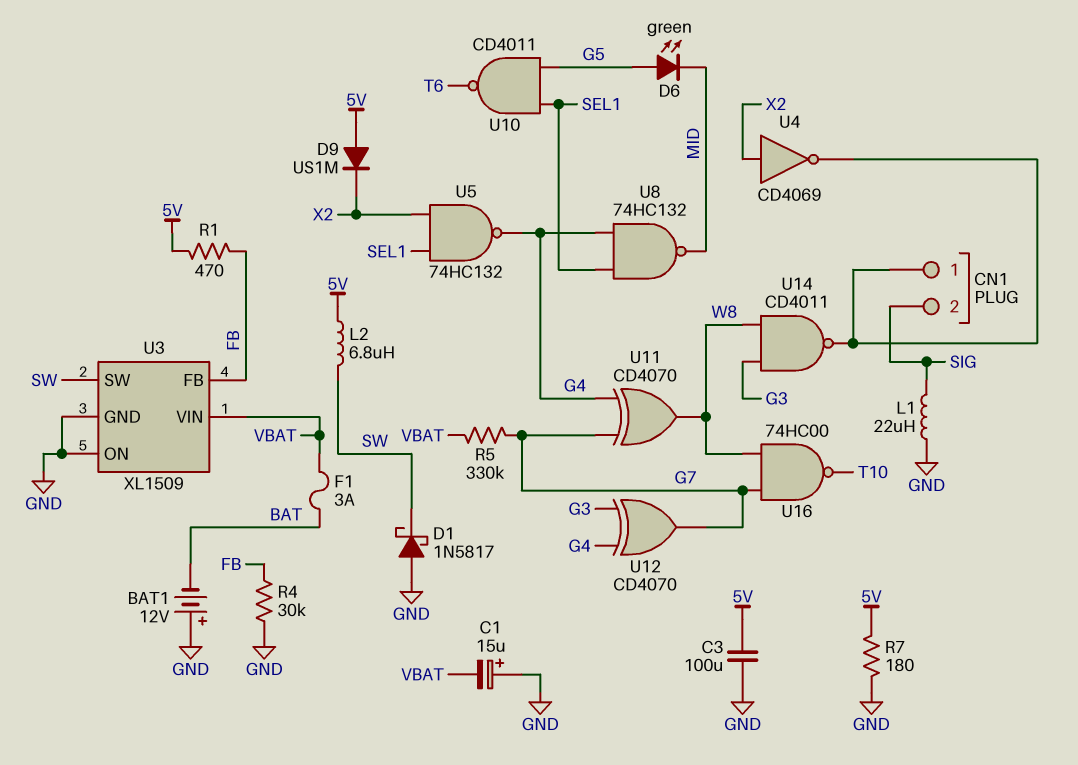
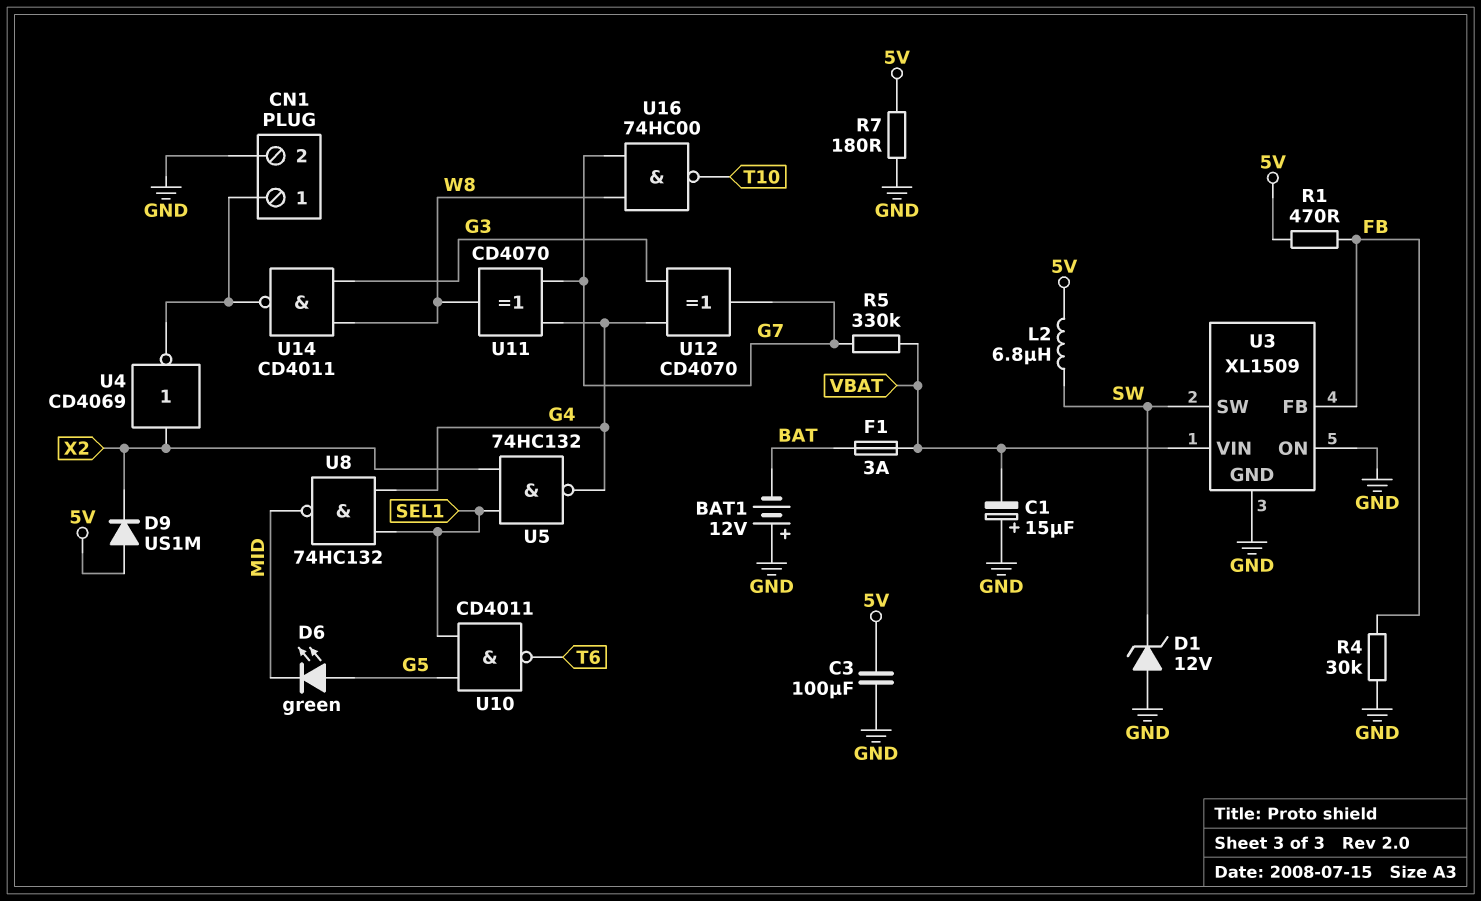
CN1 pin 2: SIG -> GND
D1: schottky 1N5817 (A GND, K SW) -> zener 12V (A GND, K SW)
L1: 22uH (GND, SIG) -> none

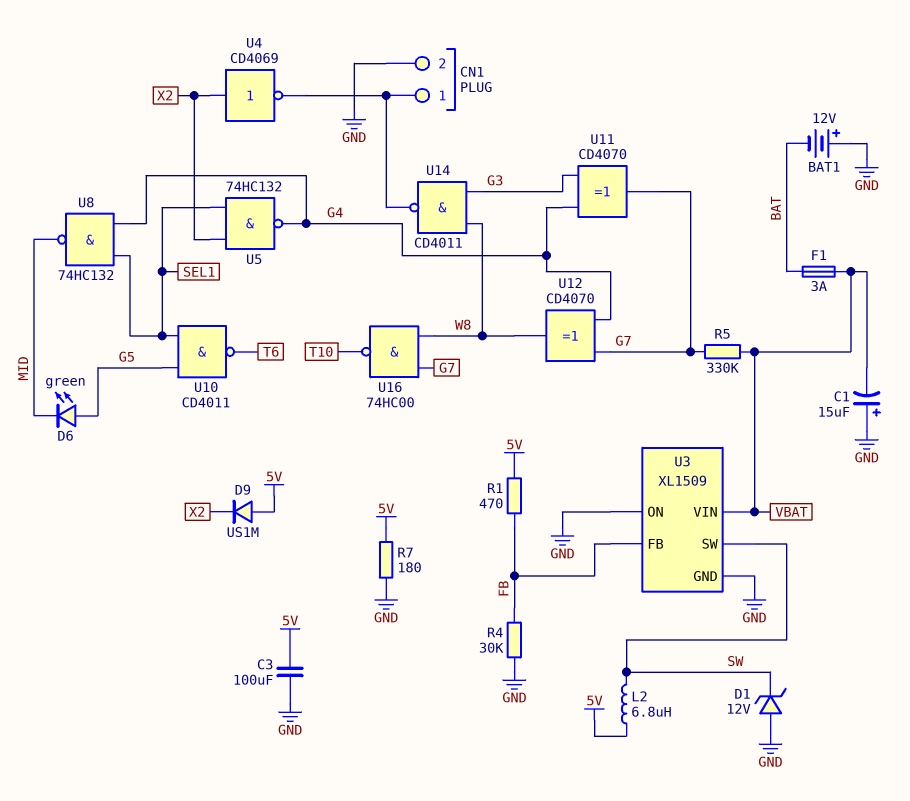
U11: XOR CD4070 (in G4, in G7, out W8) -> XOR CD4070 (in G3, in G4, out G7)
U12: XOR CD4070 (in G3, in G4, out G7) -> XOR CD4070 (in G4, in G7, out W8)

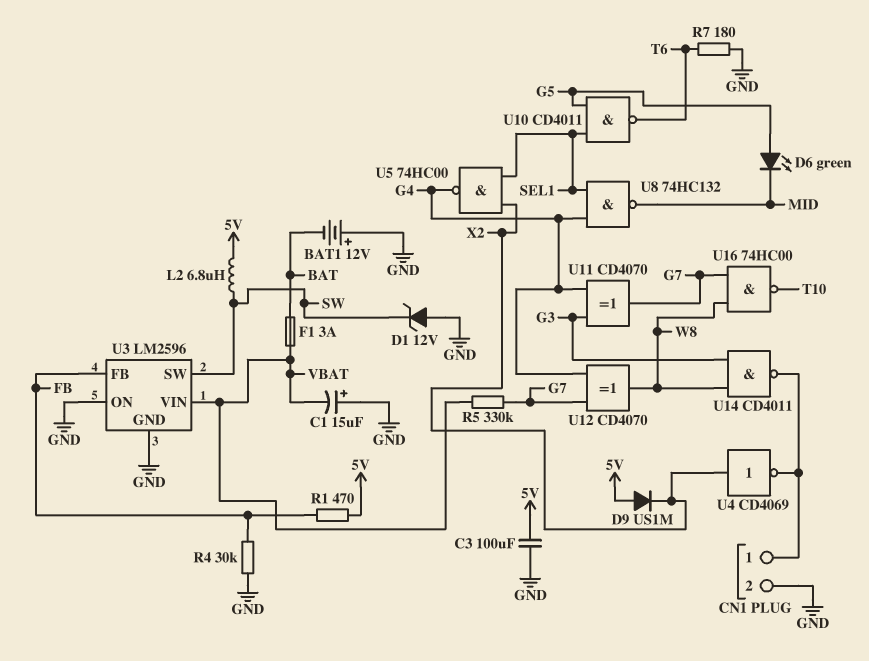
R7: 180 (5V, GND) -> 180 (GND, T6)
U3: XL1509 -> LM2596
U5: NAND 74HC132 (in SEL1, in X2, out G4) -> NAND 74HC00 (in SEL1, in X2, out G4)

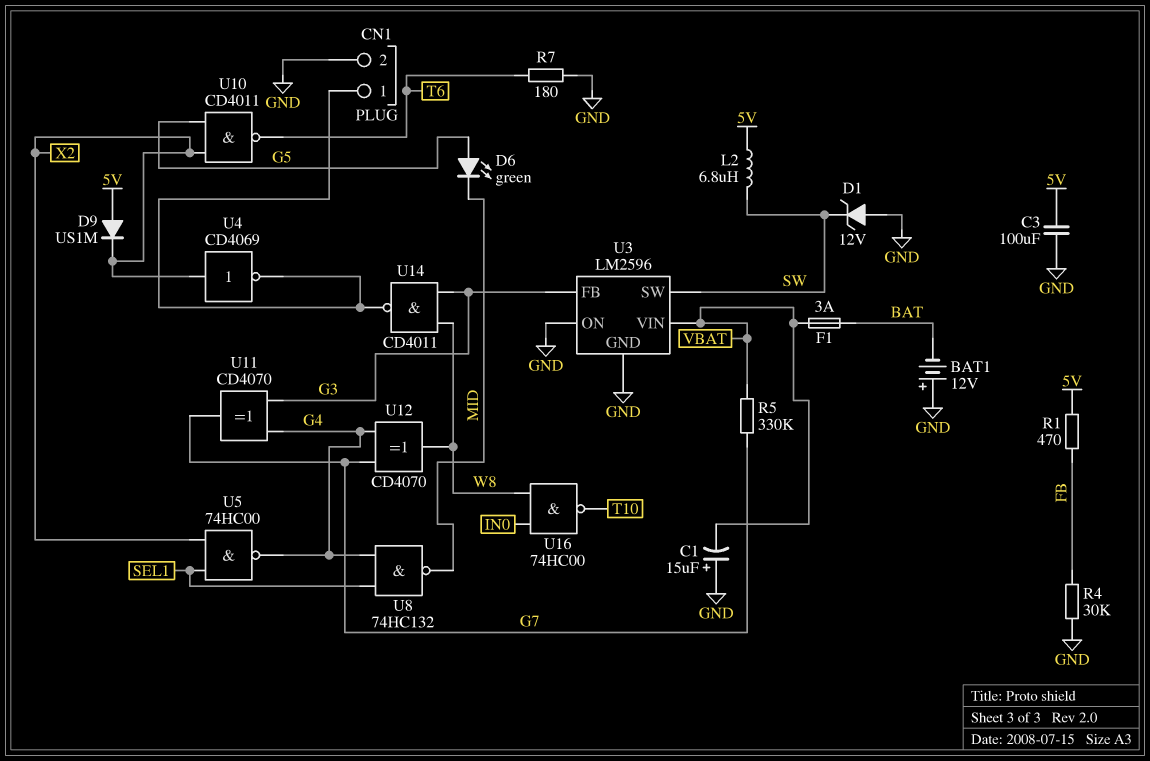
U3 pin FB: FB -> G3
U10: NAND CD4011 (in G5, in SEL1, out T6) -> NAND CD4011 (in G5, in X2, out T6)
U16: NAND 74HC00 (in G7, in W8, out T10) -> NAND 74HC00 (in IN0, in W8, out T10)

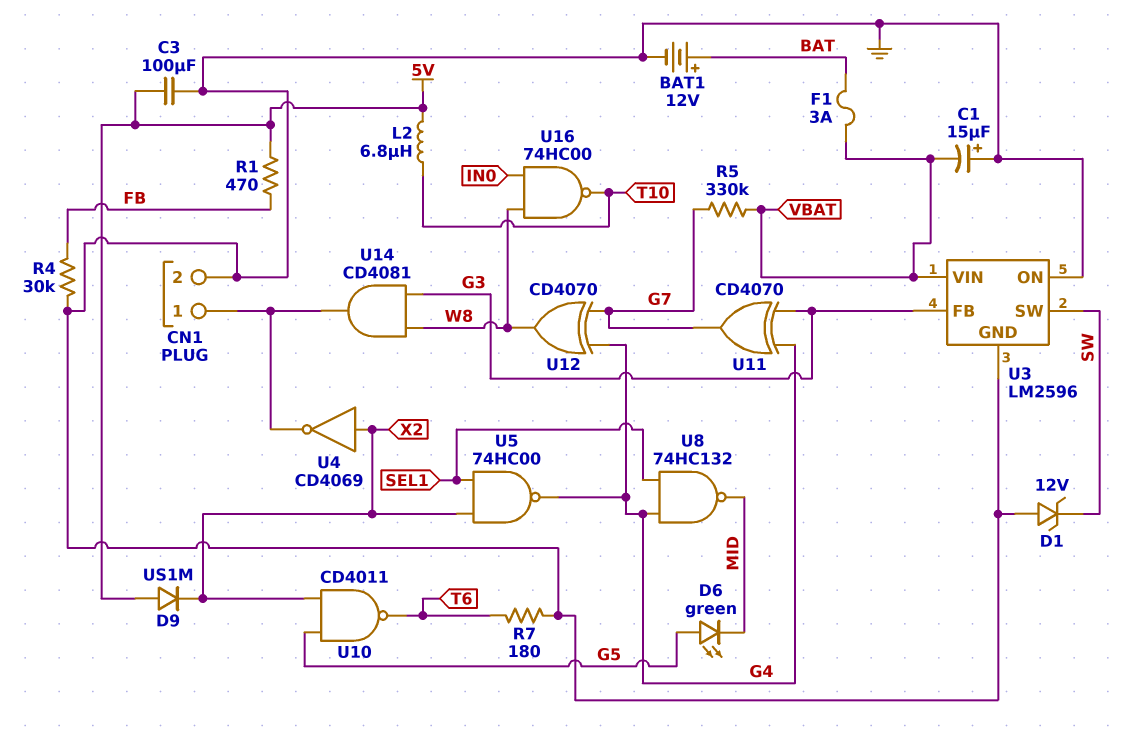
BAT1: 12V (plus GND, minus BAT) -> 12V (plus BAT, minus GND)
L2: 6.8uH (5V, SW) -> 6.8uH (5V, T10)
U14: NAND CD4011 (in G3, in W8, out CN1/1) -> AND CD4081 (in G3, in W8, out CN1/1)

